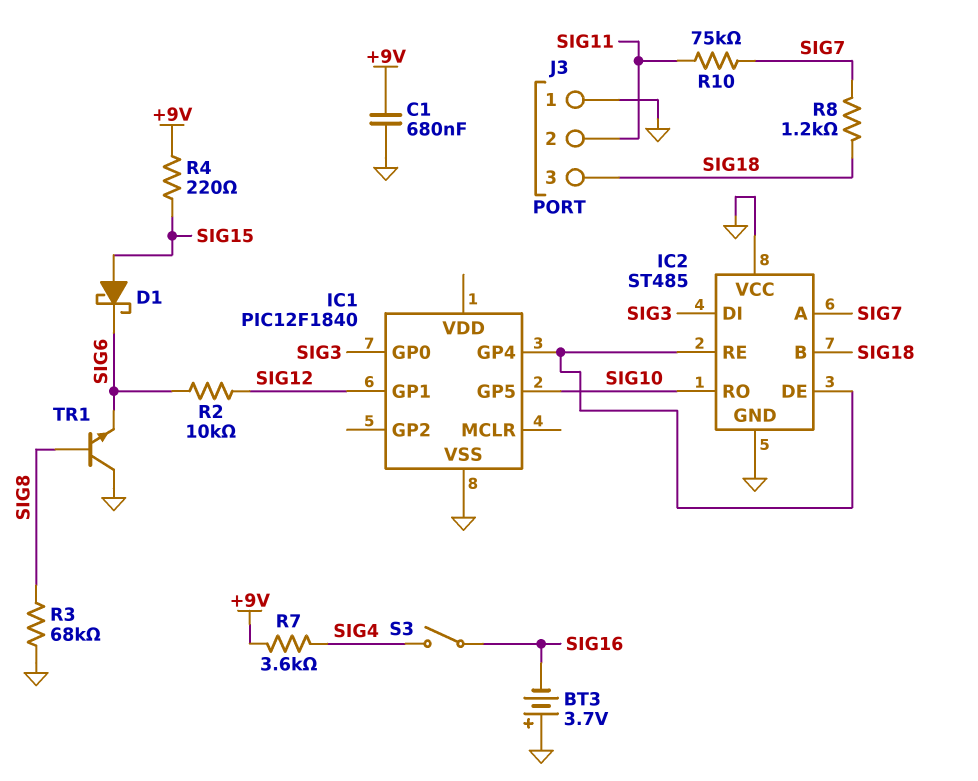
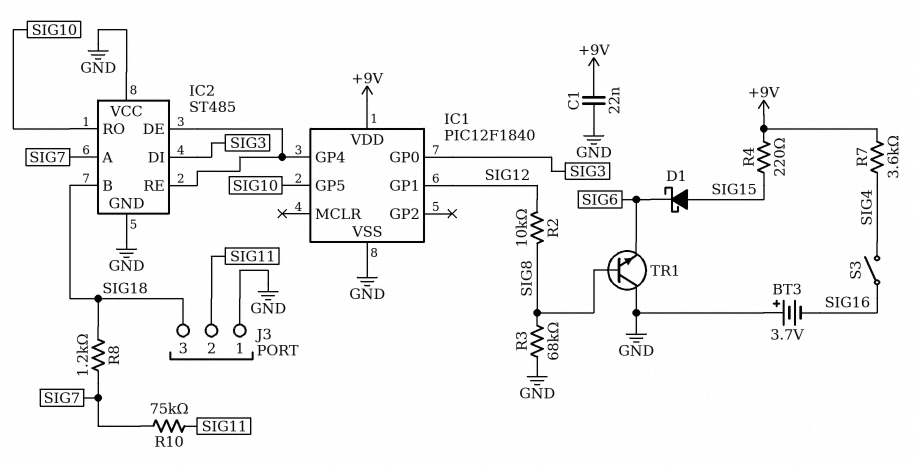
C1: 680nF (+9V, GND) -> 22nF (+9V, GND)
IC1 pin VDD: none -> +9V
R2: 10k (SIG6, SIG12) -> 10k (SIG8, SIG12)

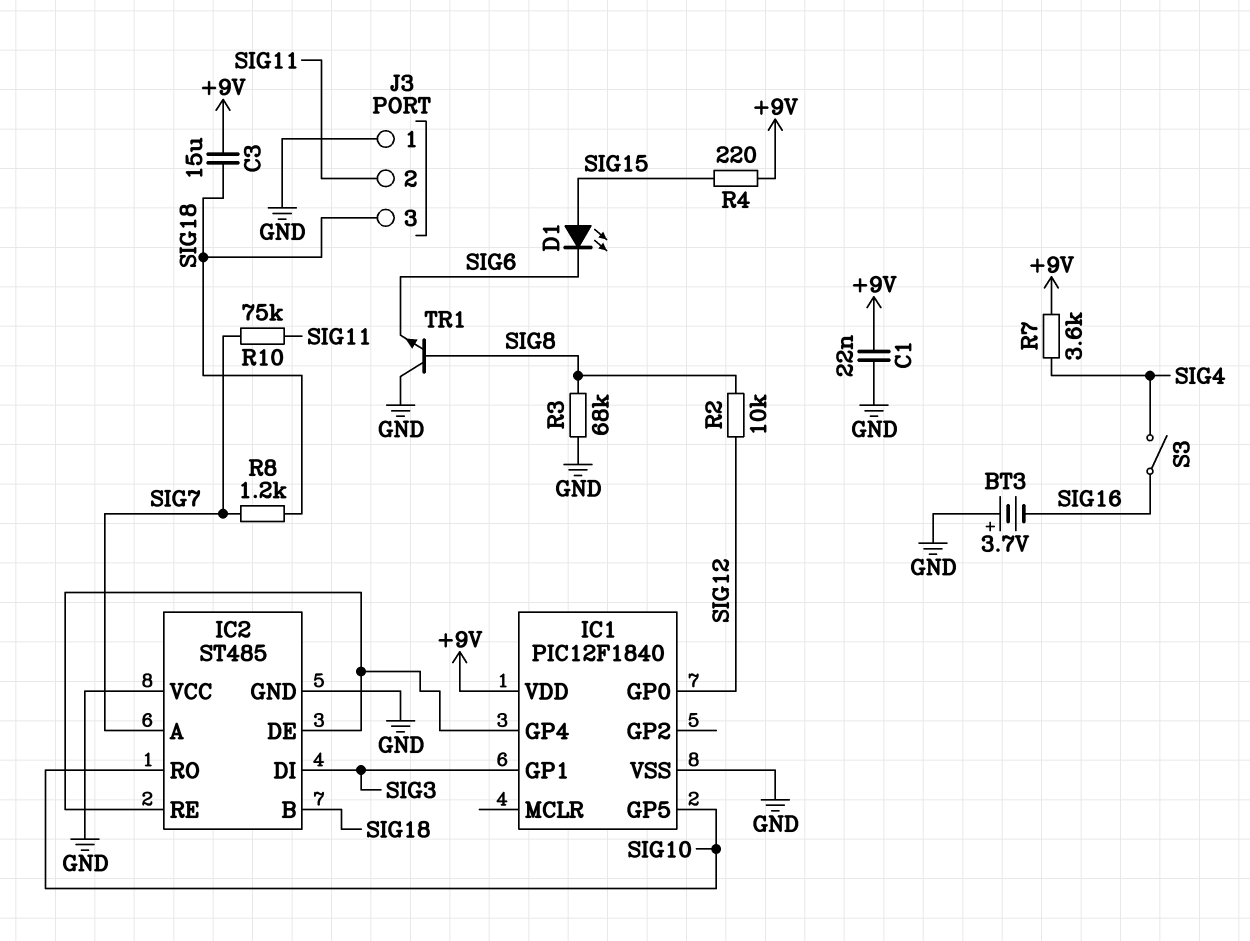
C3: none -> 15uF (+9V, SIG18)
D1: schottky (A SIG15, K SIG6) -> LED (A SIG15, K SIG6)
IC1 pin GP0: SIG3 -> SIG12
IC1 pin GP1: SIG12 -> SIG3

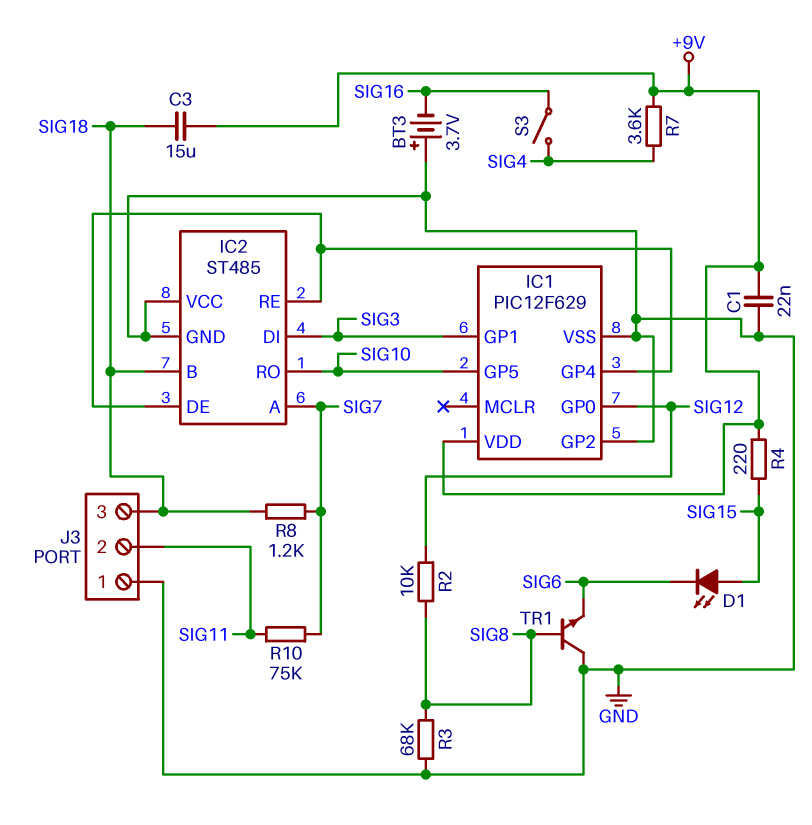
IC1: PIC12F1840 -> PIC12F629
IC1 pin GP2: none -> GND

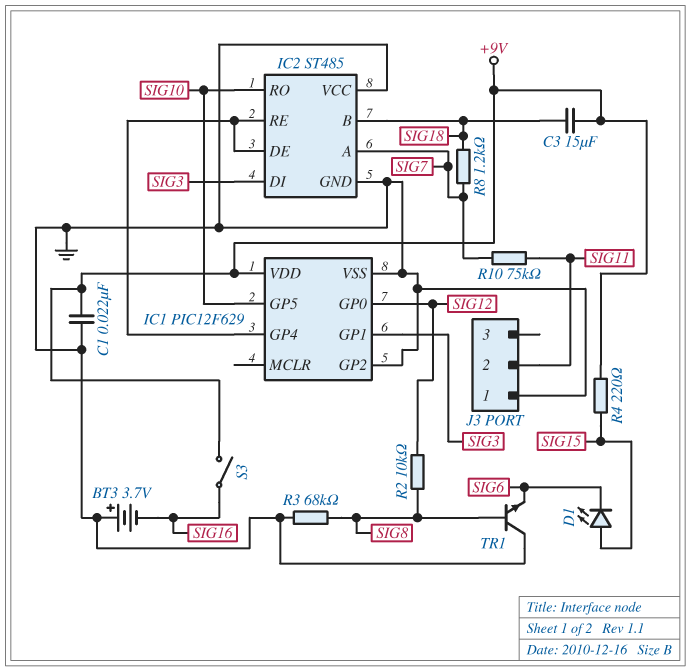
J3 pin 3: SIG18 -> none
R7: 3.6k (+9V, SIG4) -> none
S3: switch (SIG4, SIG16) -> switch (+9V, SIG16)

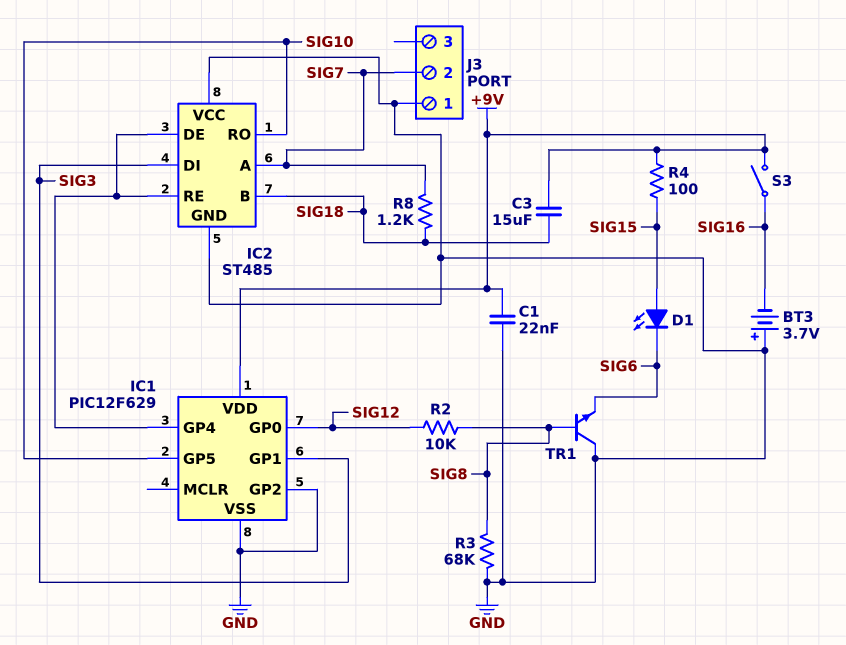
J3 pin 2: SIG11 -> SIG7
R4: 220 (+9V, SIG15) -> 100 (+9V, SIG15)
R10: 75k (SIG7, SIG11) -> none

